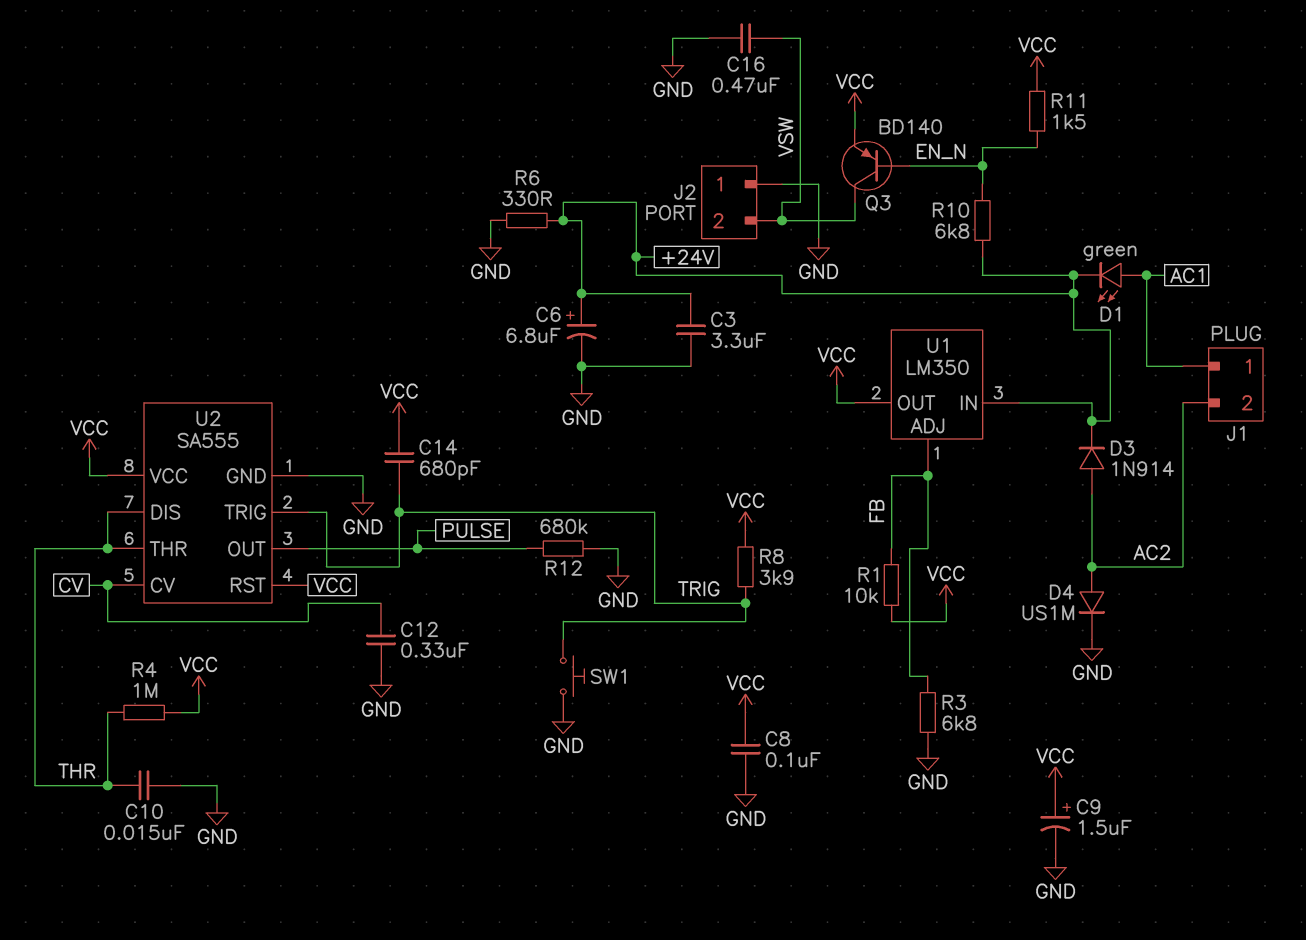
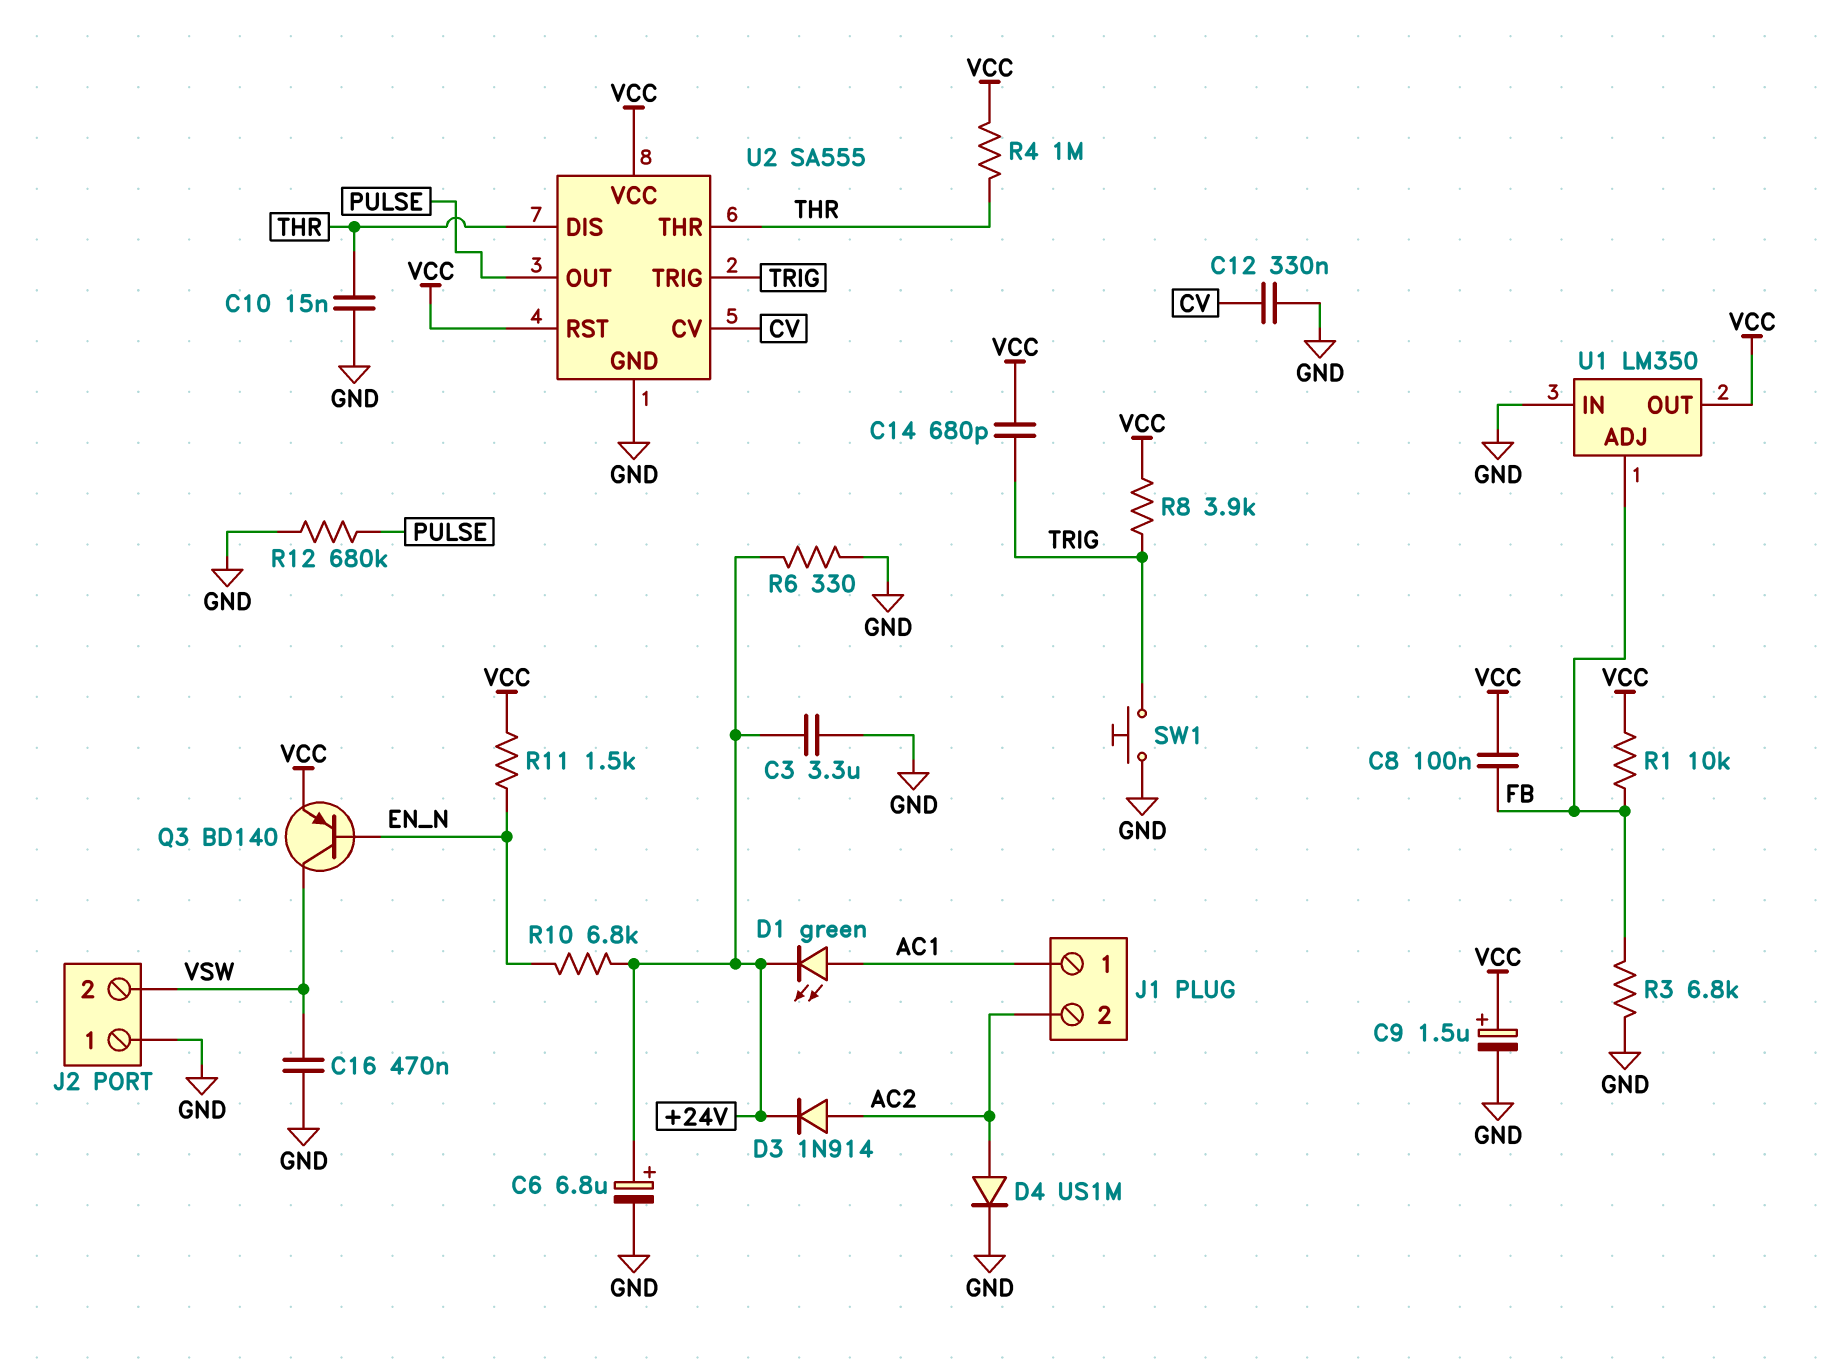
C8: 100nF (GND, VCC) -> 100nF (FB, VCC)
U1 pin IN: +24V -> GND

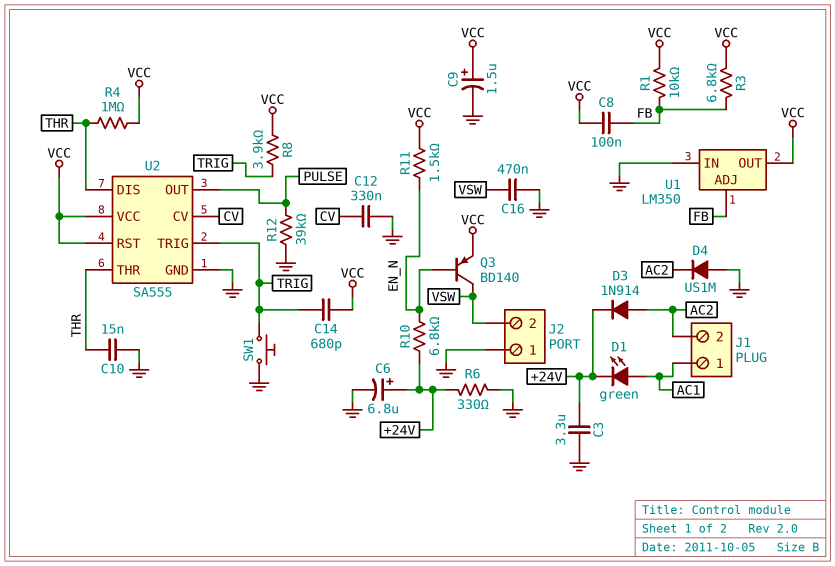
D4: diode US1M (A AC2, K GND) -> diode US1M (A GND, K AC2)
R3: 6.8k (FB, GND) -> 6.8k (FB, VCC)
R12: 680k (GND, PULSE) -> 39k (GND, PULSE)

